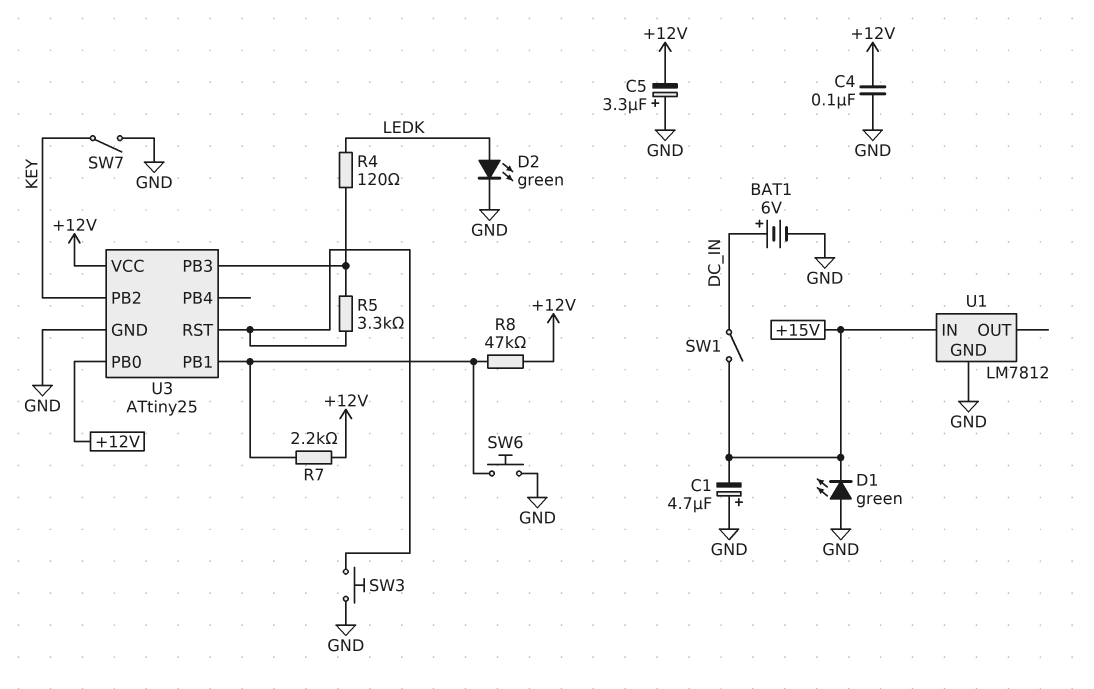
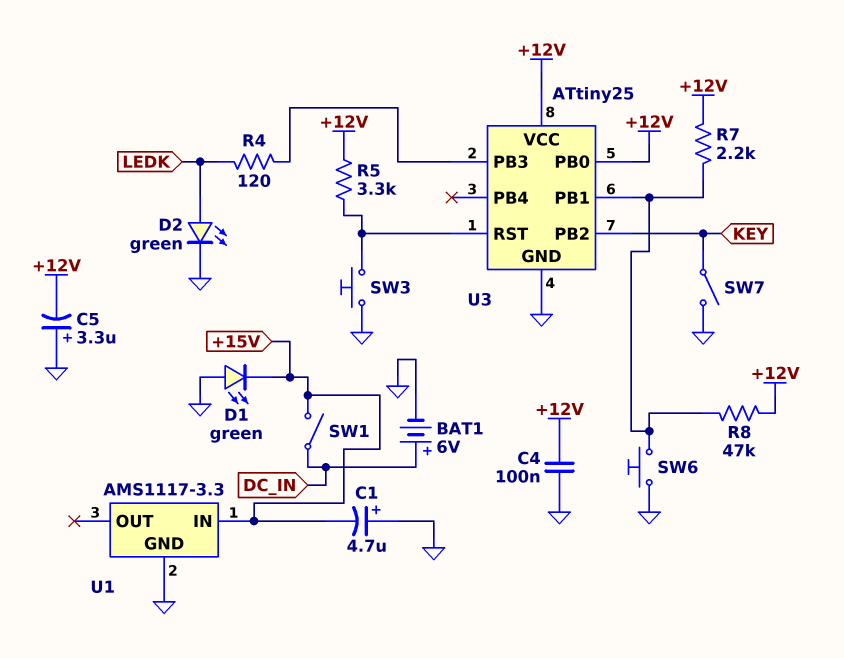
R5: 3.3k (U3/PB3, U3/RST) -> 3.3k (+12V, U3/RST)
U1: LM7812 -> AMS1117-3.3

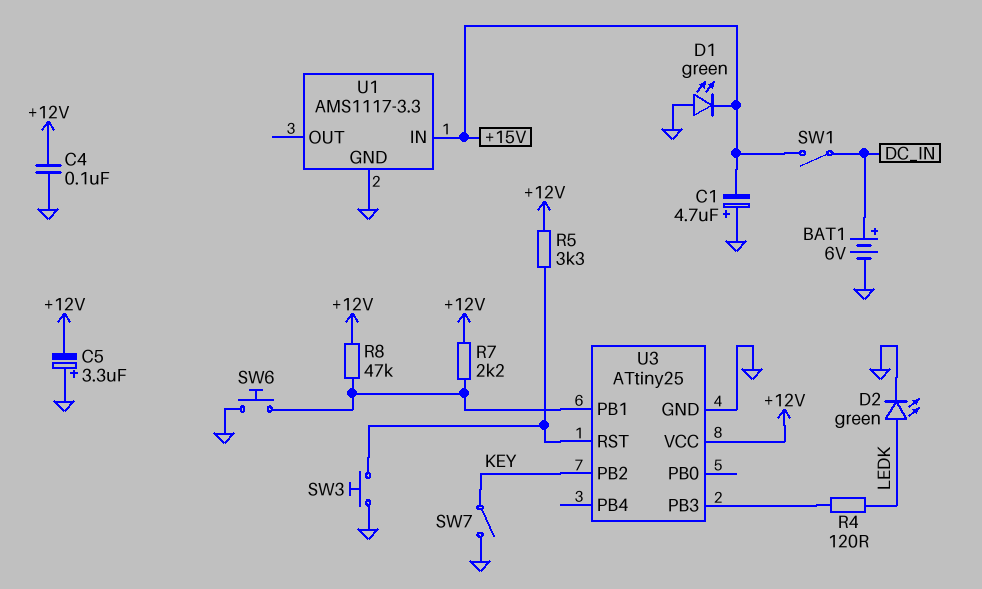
U3 pin PB0: +12V -> none

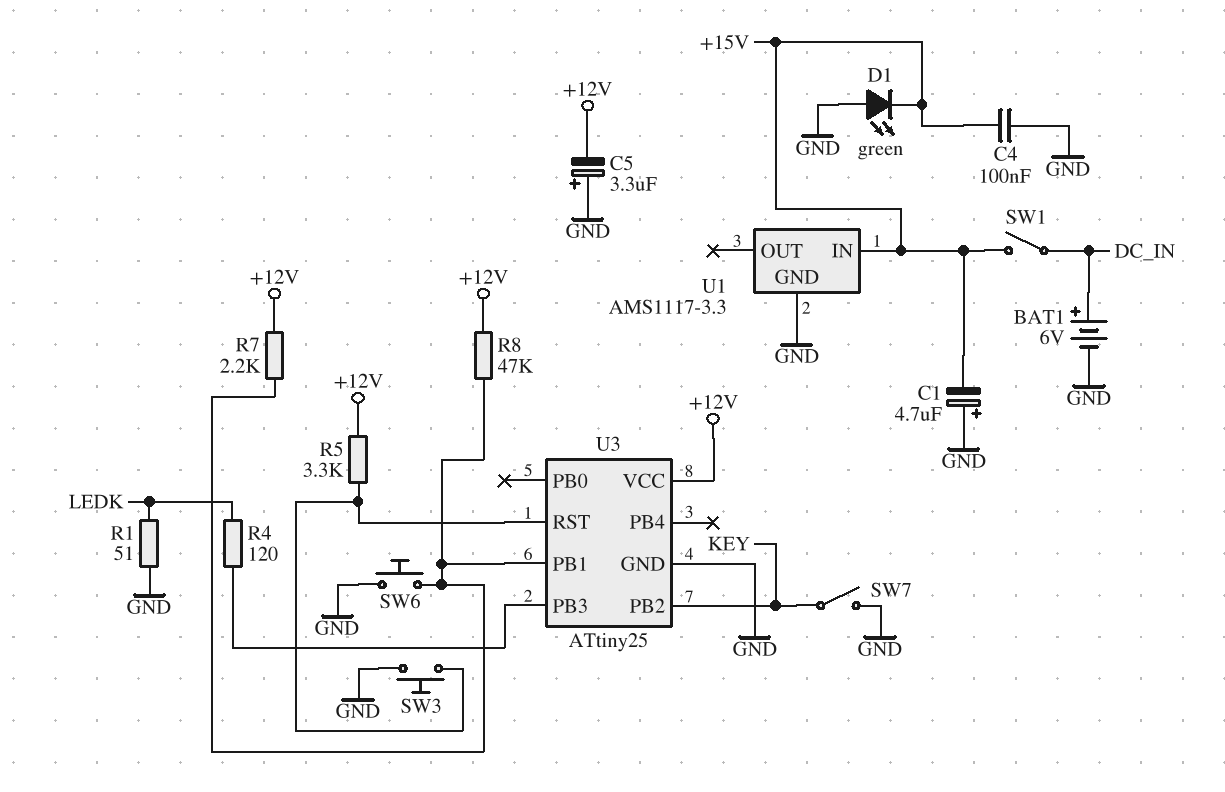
C4: 100nF (+12V, GND) -> 100nF (+15V, GND)
D2: LED green (A LEDK, K GND) -> none
R1: none -> 51 (GND, LEDK)

